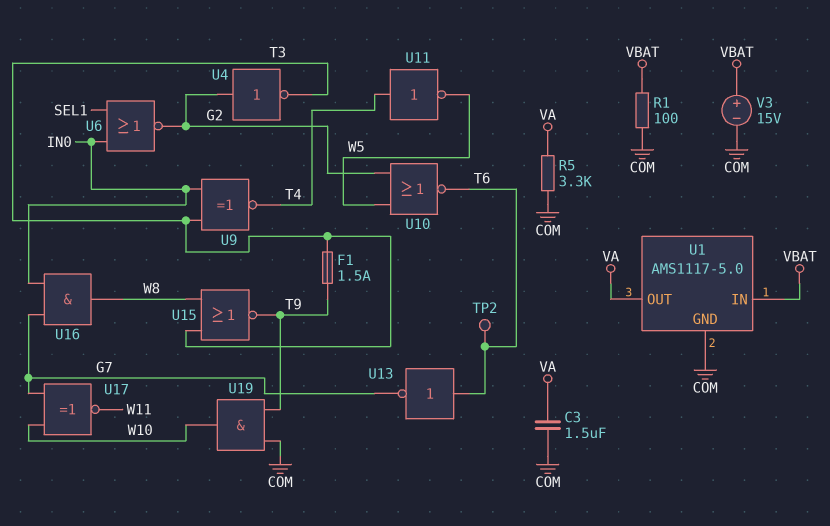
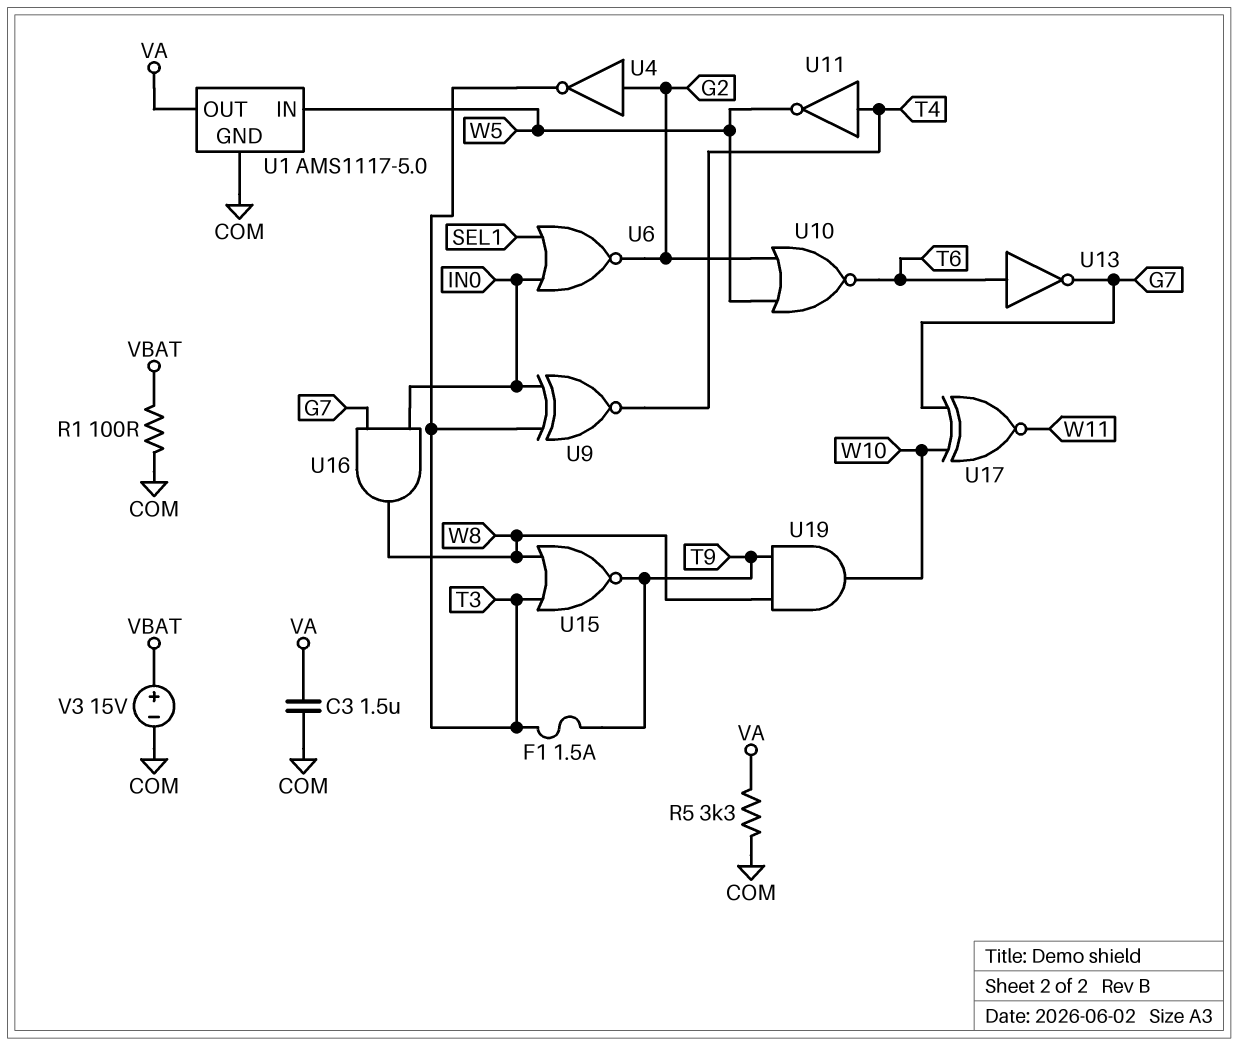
TP2: test point (T6) -> none
U1 pin IN: VBAT -> W5
U19: AND (in COM, in T9, out W10) -> AND (in T9, in W8, out W10)

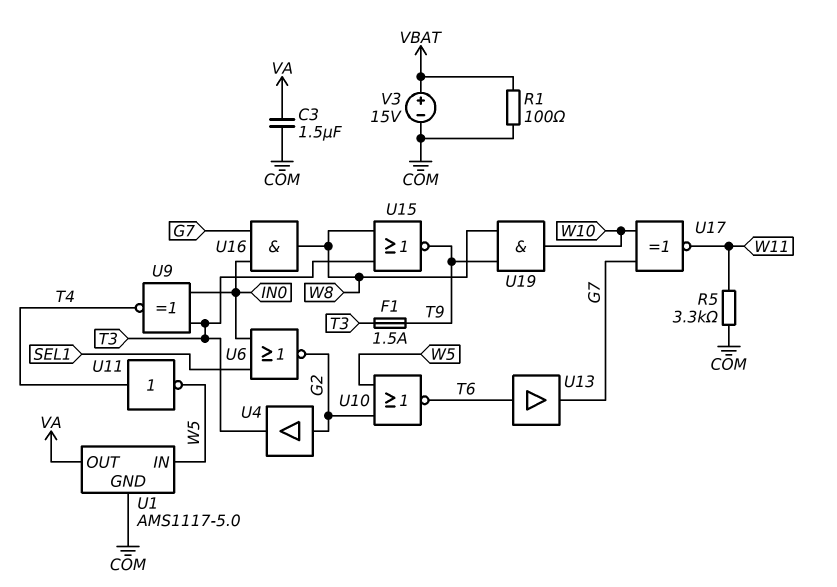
R5: 3.3k (COM, VA) -> 3.3k (COM, W11)
U4: NOT (in G2, out T3) -> buffer (in G2, out T3)
U13: NOT (in T6, out G7) -> buffer (in T6, out G7)

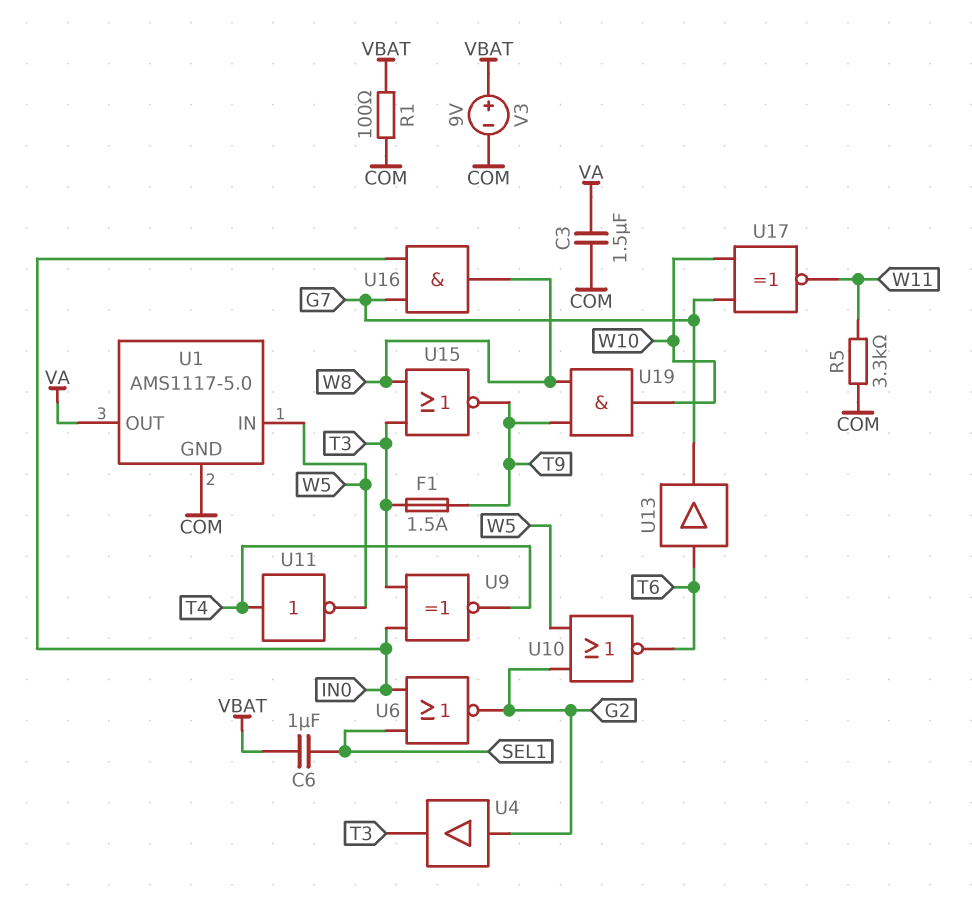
C6: none -> 1uF (SEL1, VBAT)
V3: 15V (plus VBAT, minus COM) -> 9V (plus VBAT, minus COM)

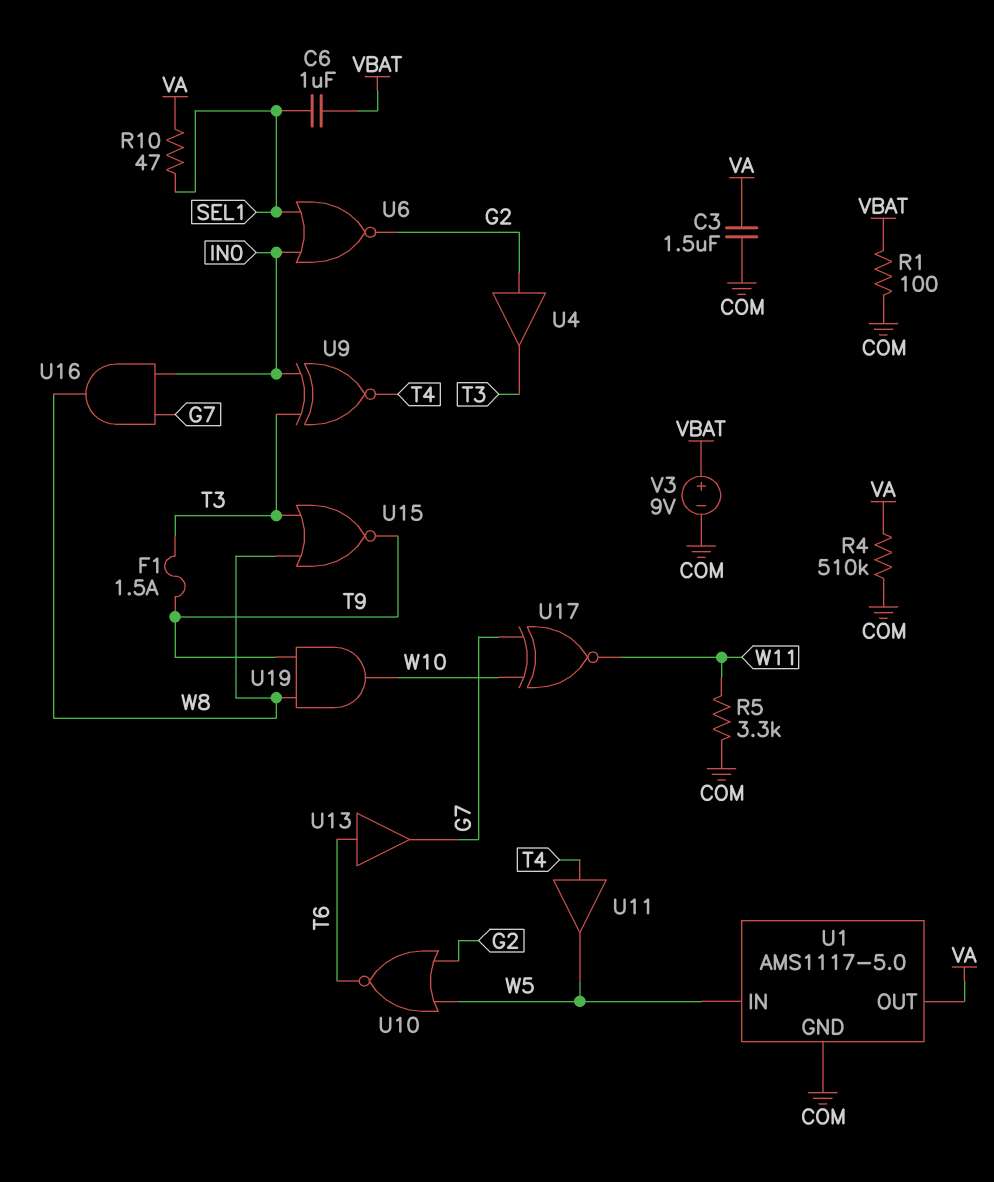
R4: none -> 510k (COM, VA)
R10: none -> 47 (SEL1, VA)
U11: NOT (in T4, out W5) -> buffer (in T4, out W5)

